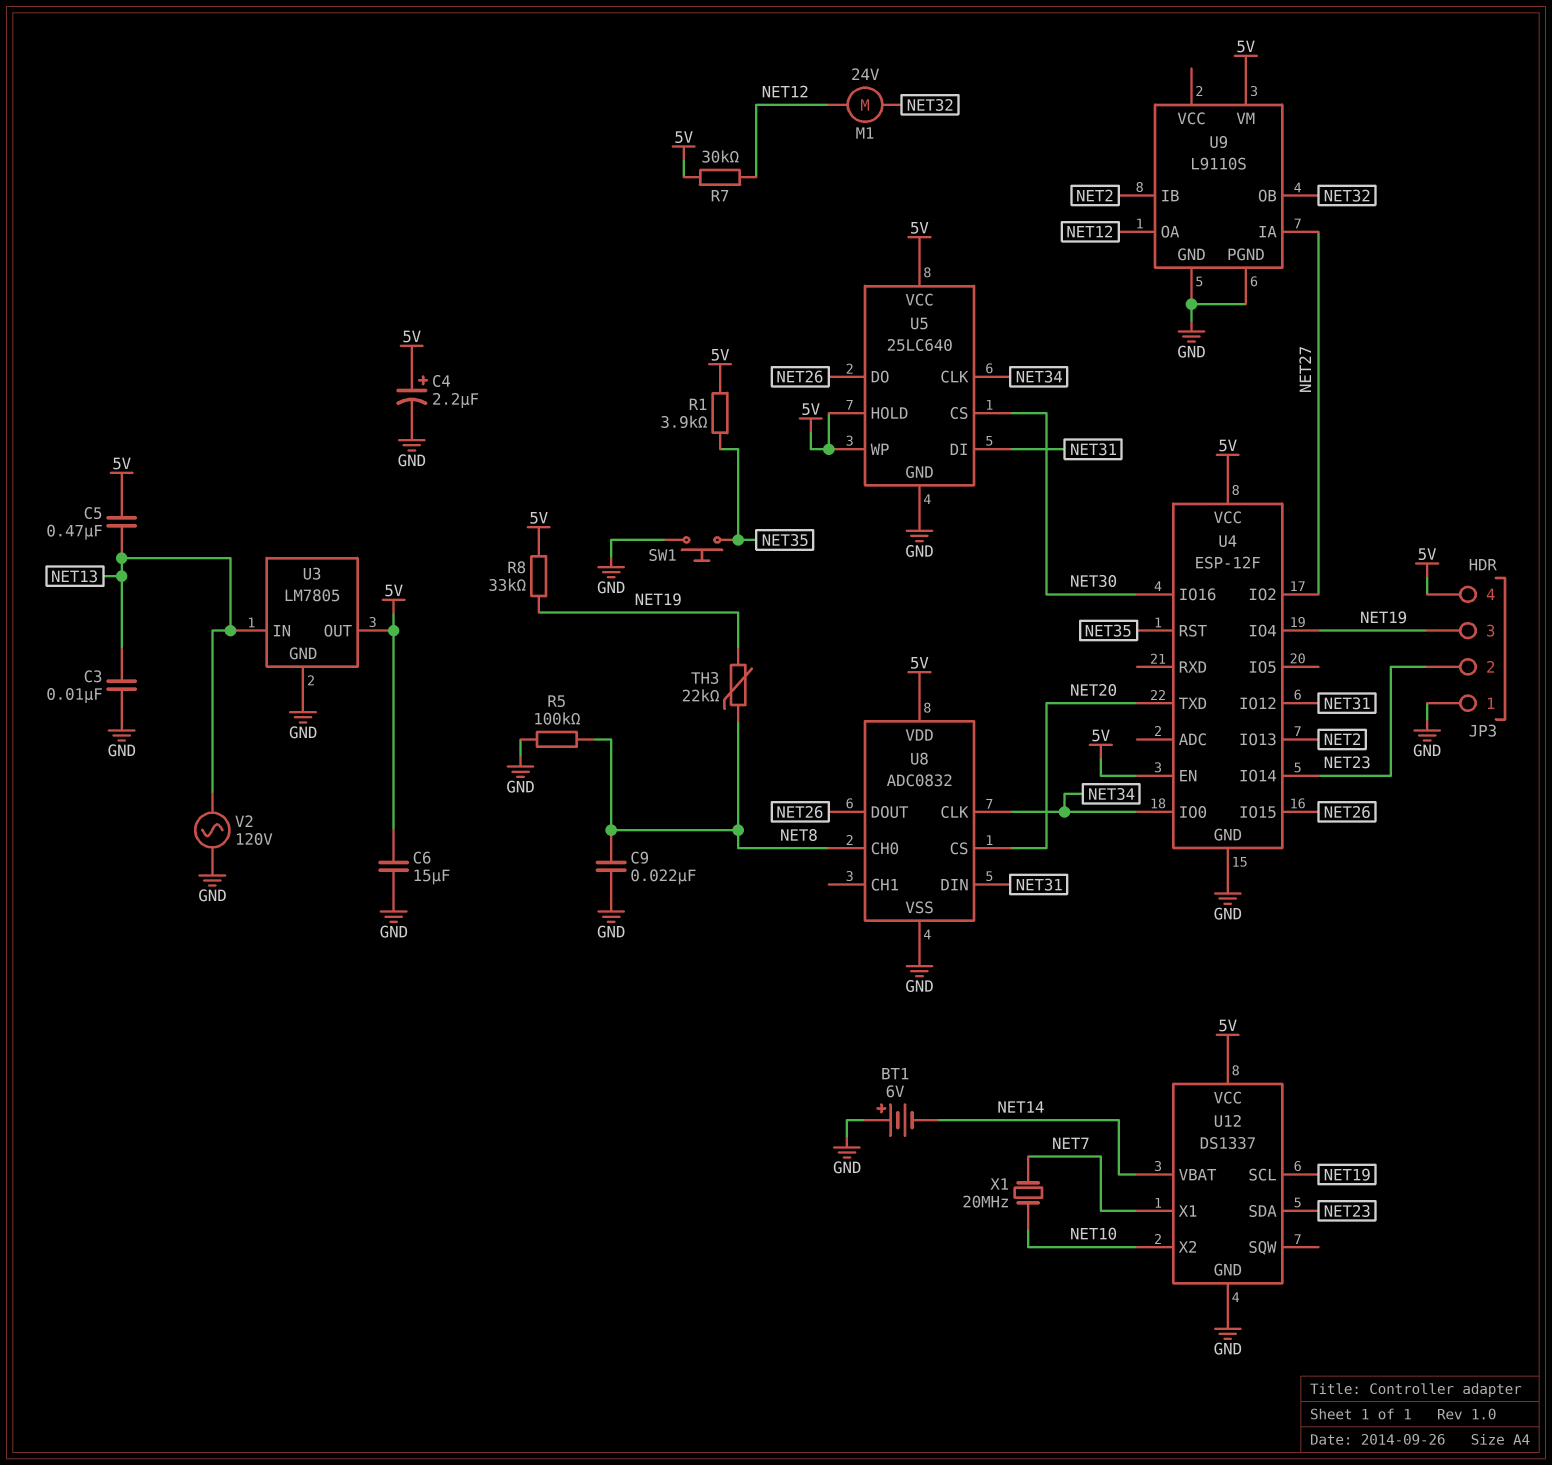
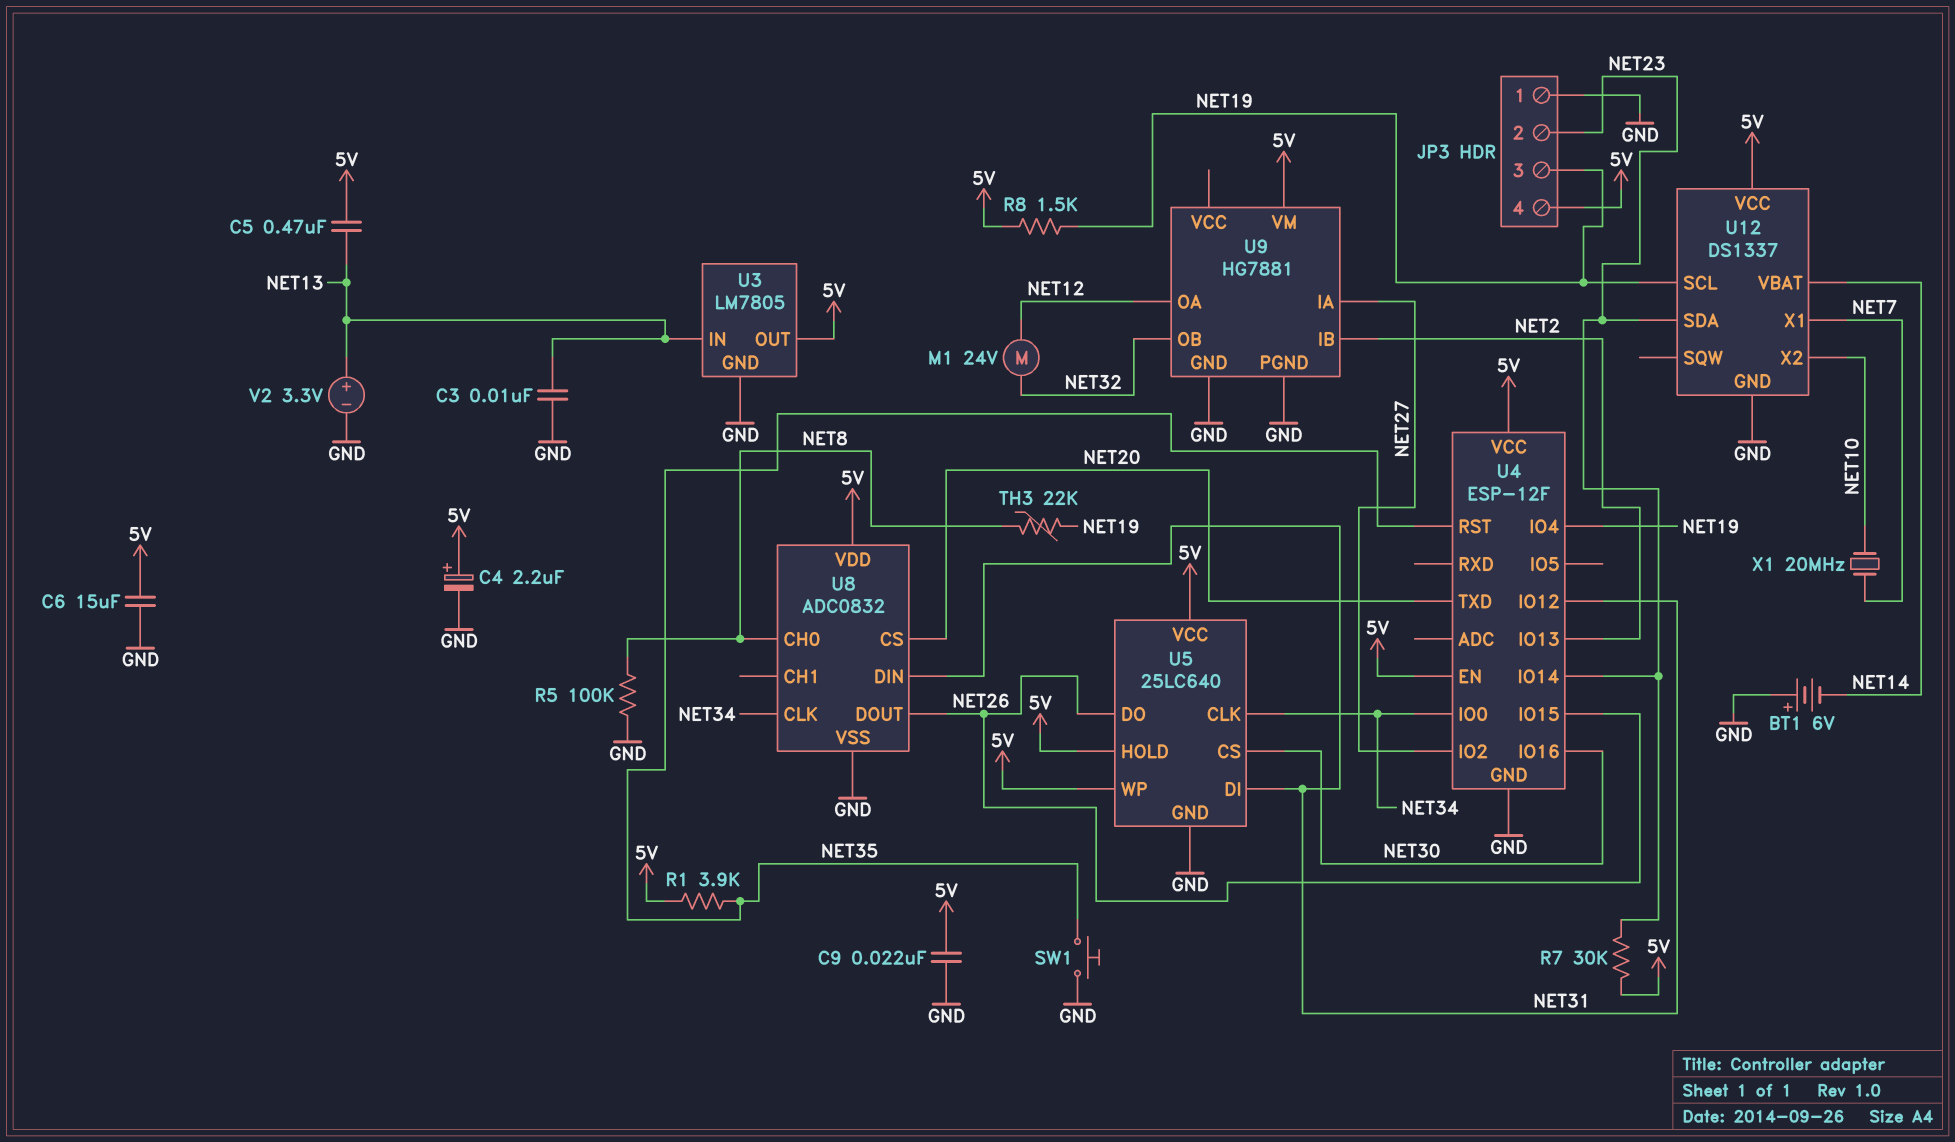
C9: 22nF (GND, NET8) -> 22nF (5V, GND)
R7: 30k (5V, NET12) -> 30k (5V, NET23)
R8: 33k (5V, NET19) -> 1.5k (5V, NET19)
U9: L9110S -> HG7881
V2: AC 120V (GND, NET13) -> 3.3V (plus NET13, minus GND)

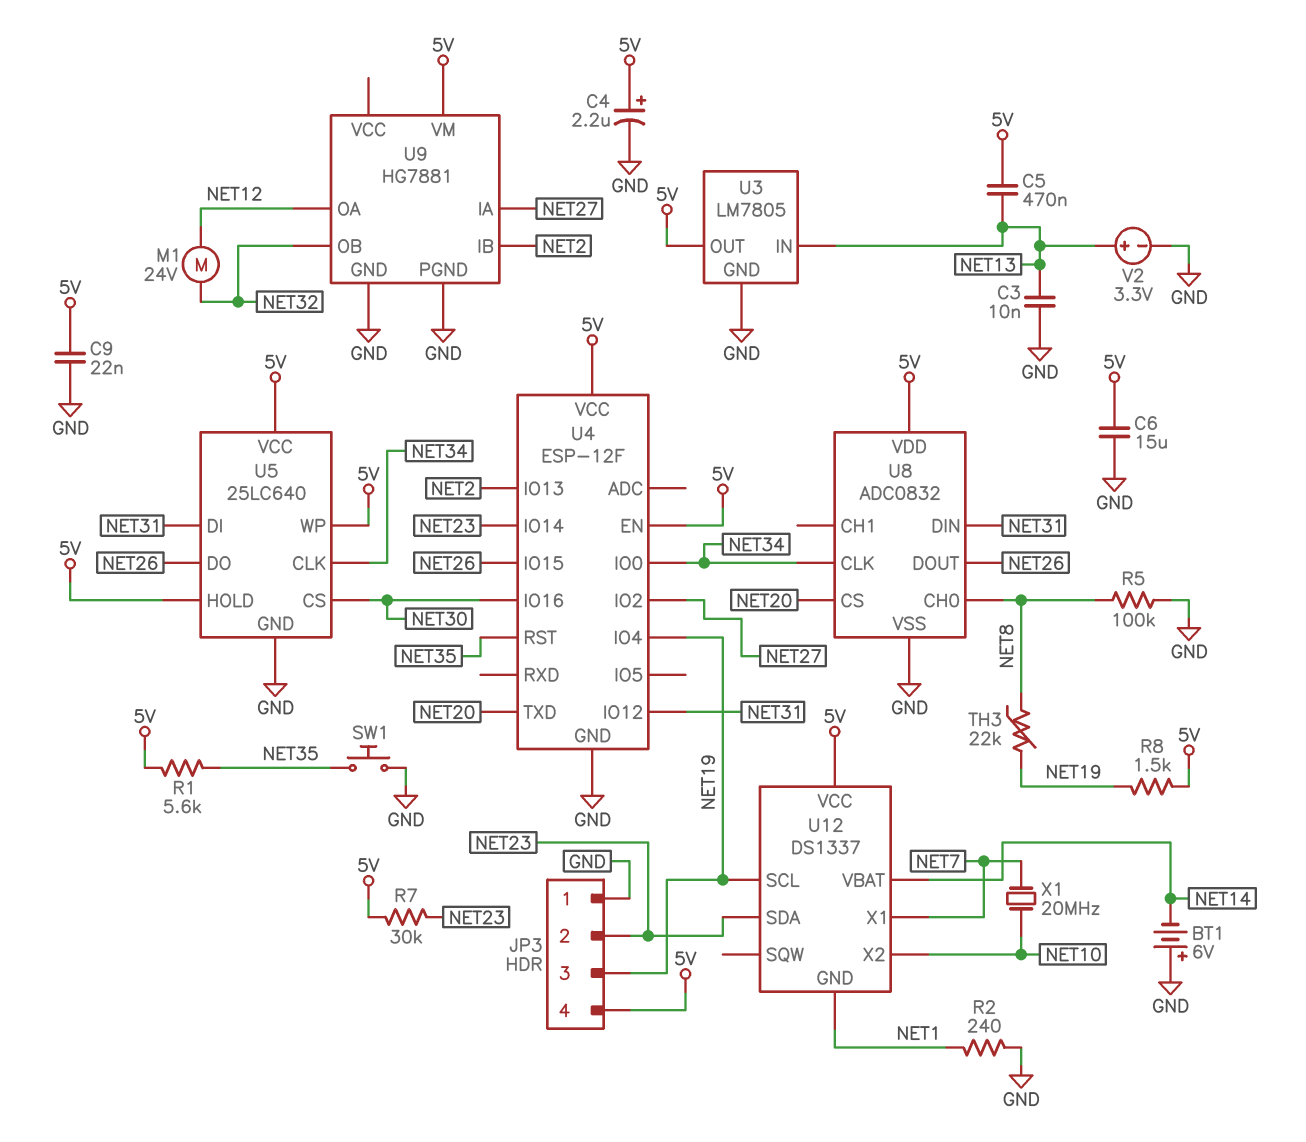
R1: 3.9k (5V, NET35) -> 5.6k (5V, NET35)
R2: none -> 240 (GND, NET1)
U12 pin GND: GND -> NET1

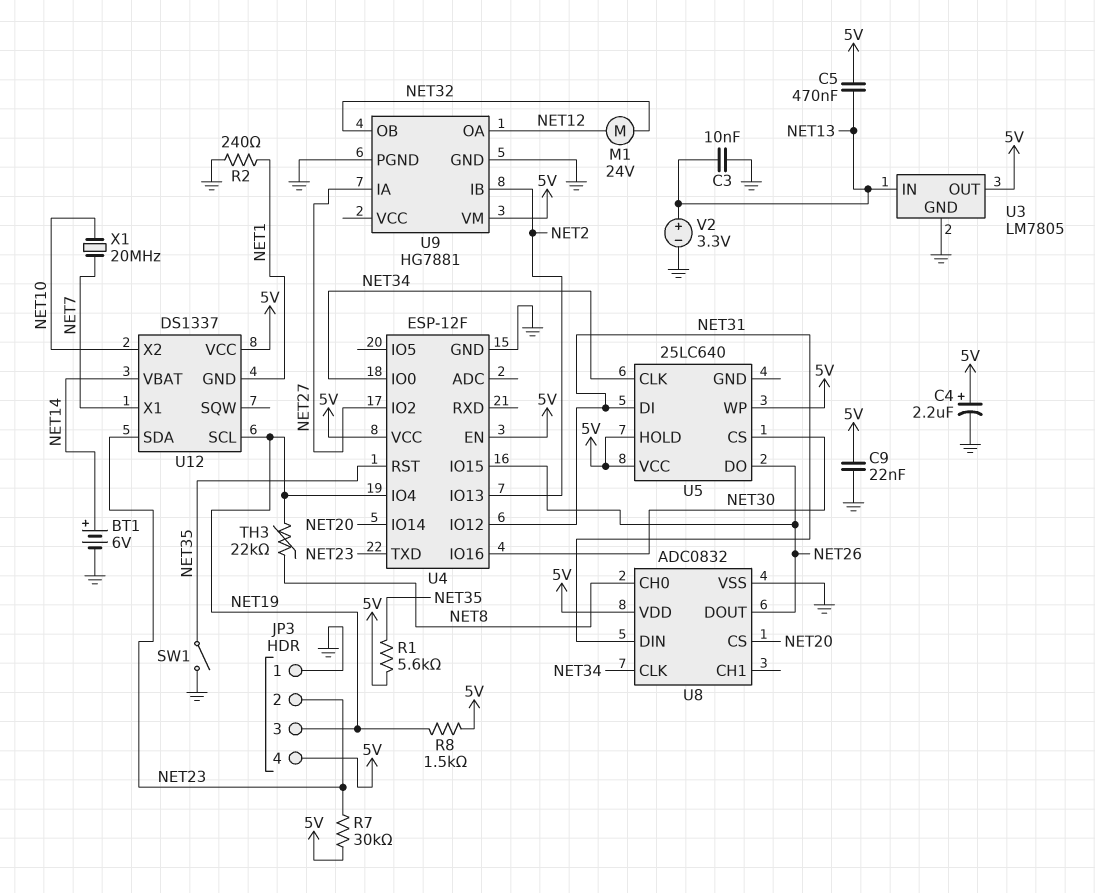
BT1: 6V (plus GND, minus NET14) -> 6V (plus NET14, minus GND)
C6: 15uF (5V, GND) -> none
R5: 100k (GND, NET8) -> none
SW1: button (GND, NET35) -> switch (GND, NET35)
U4 pin IO14: NET23 -> NET20
U4 pin TXD: NET20 -> NET23
U5 pin GND: GND -> none

